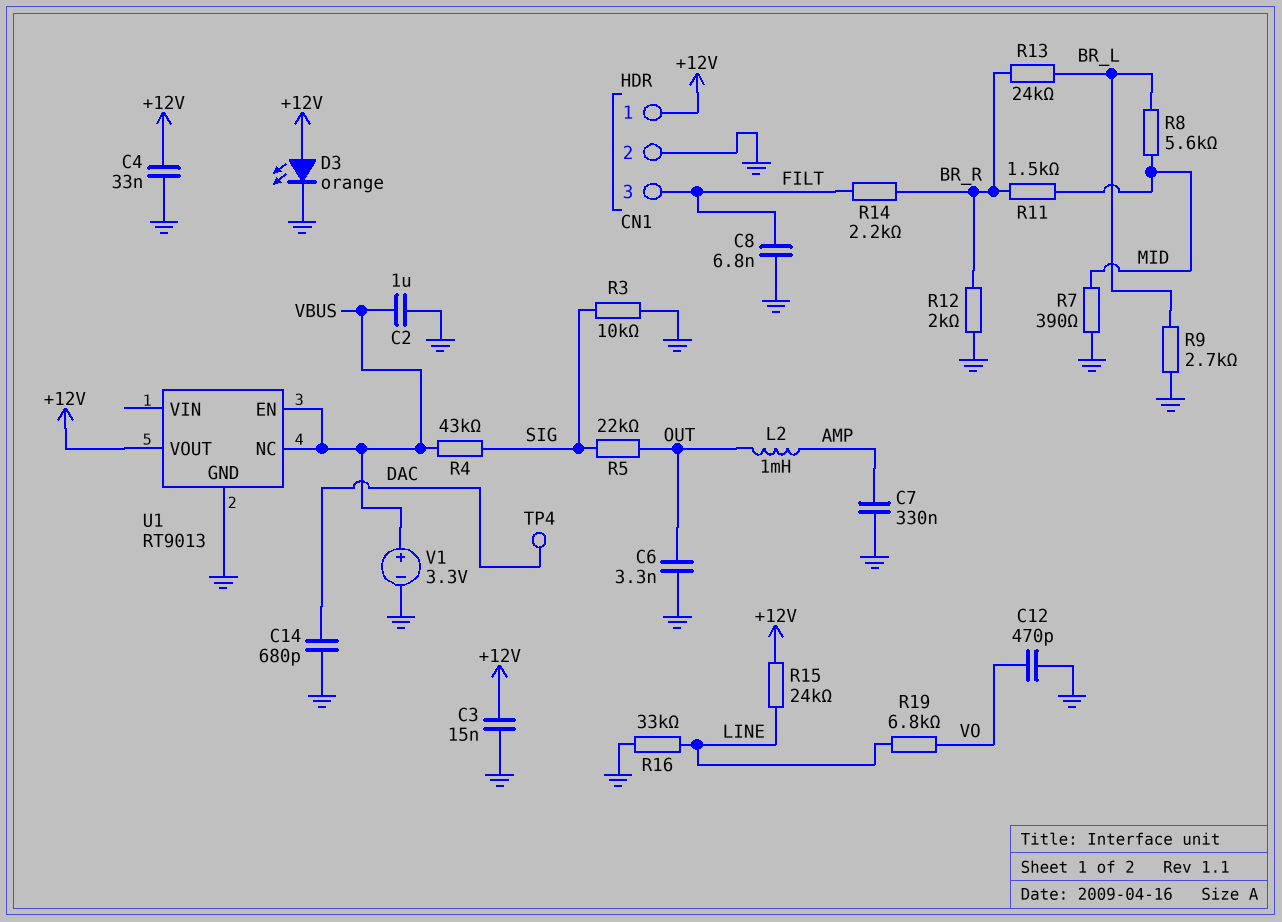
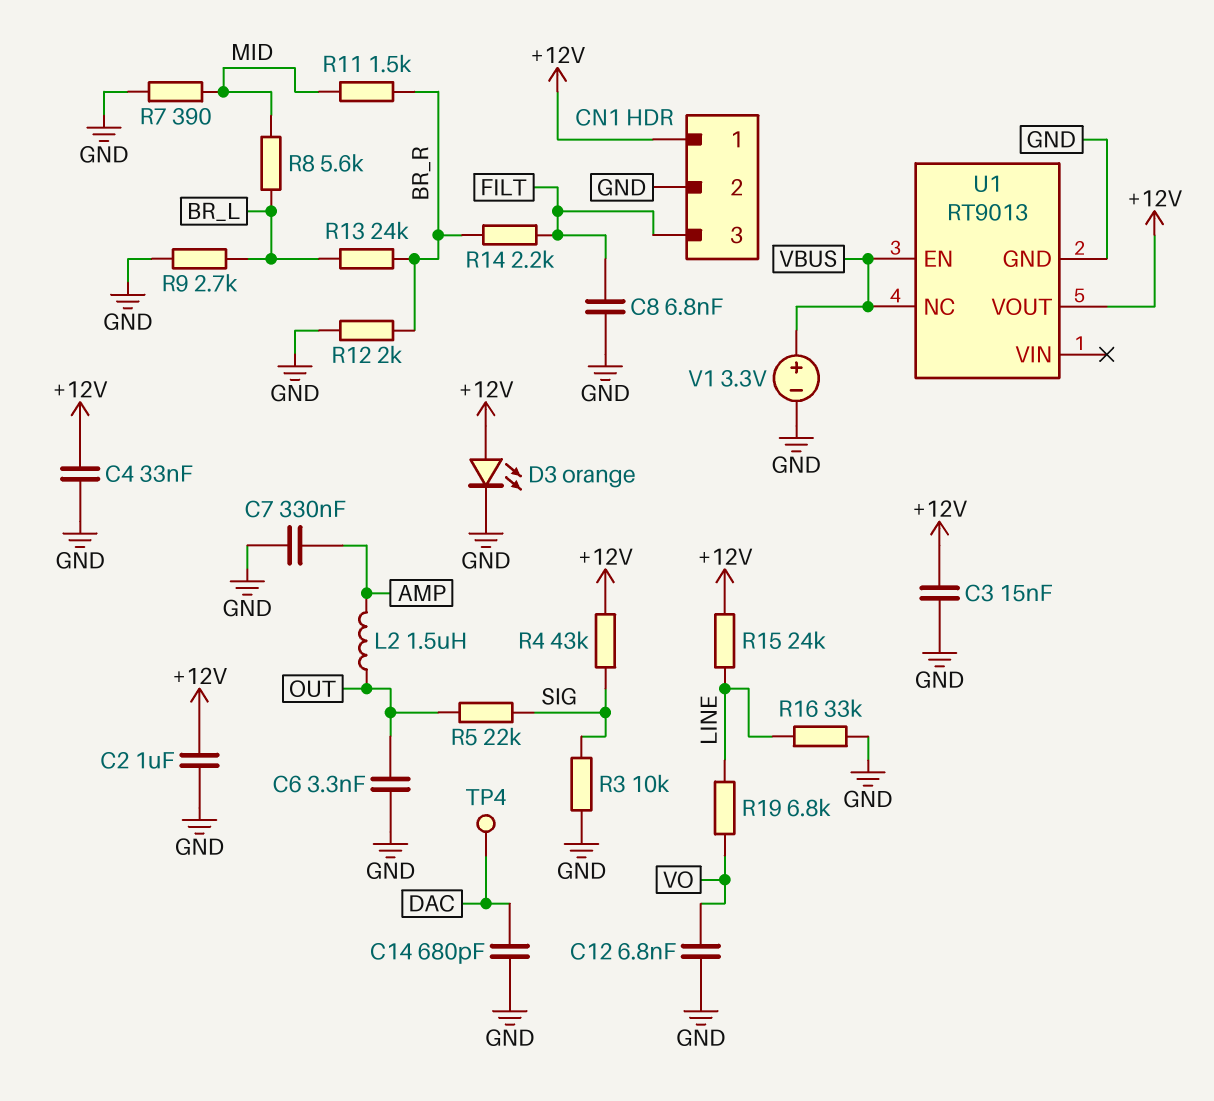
C2: 1uF (GND, VBUS) -> 1uF (+12V, GND)
C12: 470pF (GND, VO) -> 6.8nF (GND, VO)
L2: 1mH (AMP, OUT) -> 1.5uH (AMP, OUT)
R4: 43k (SIG, VBUS) -> 43k (+12V, SIG)

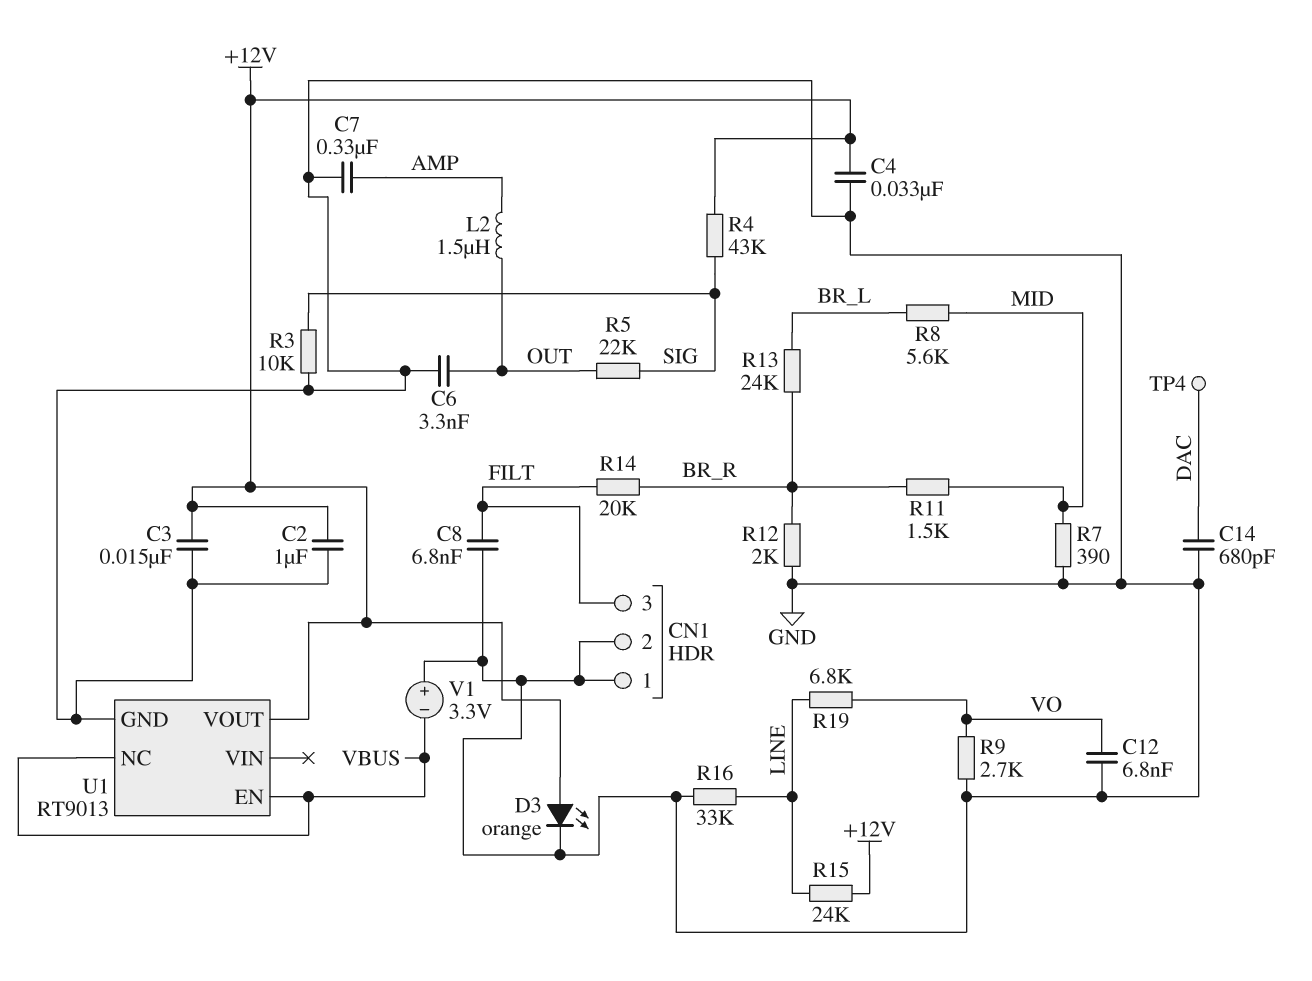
CN1 pin 1: +12V -> GND
R9: 2.7k (BR_L, GND) -> 2.7k (GND, VO)
R14: 2.2k (BR_R, FILT) -> 20k (BR_R, FILT)
V1: 3.3V (plus VBUS, minus GND) -> 3.3V (plus GND, minus VBUS)

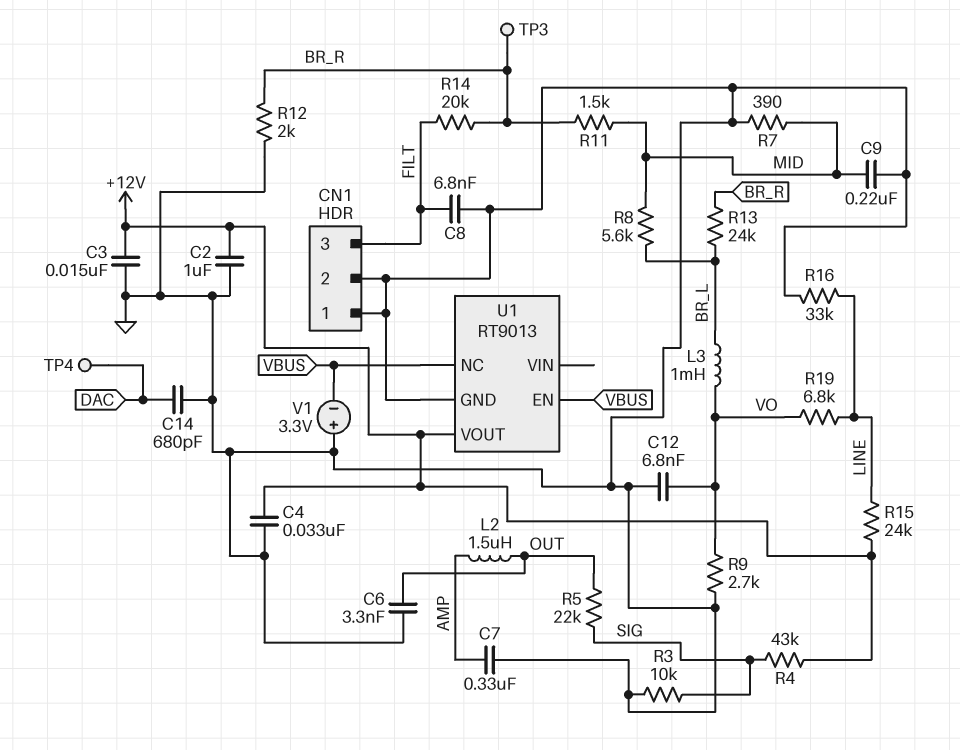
C9: none -> 220nF (GND, MID)
D3: LED orange (A +12V, K GND) -> none
L3: none -> 1mH (BR_L, VO)
TP3: none -> test point (BR_R)

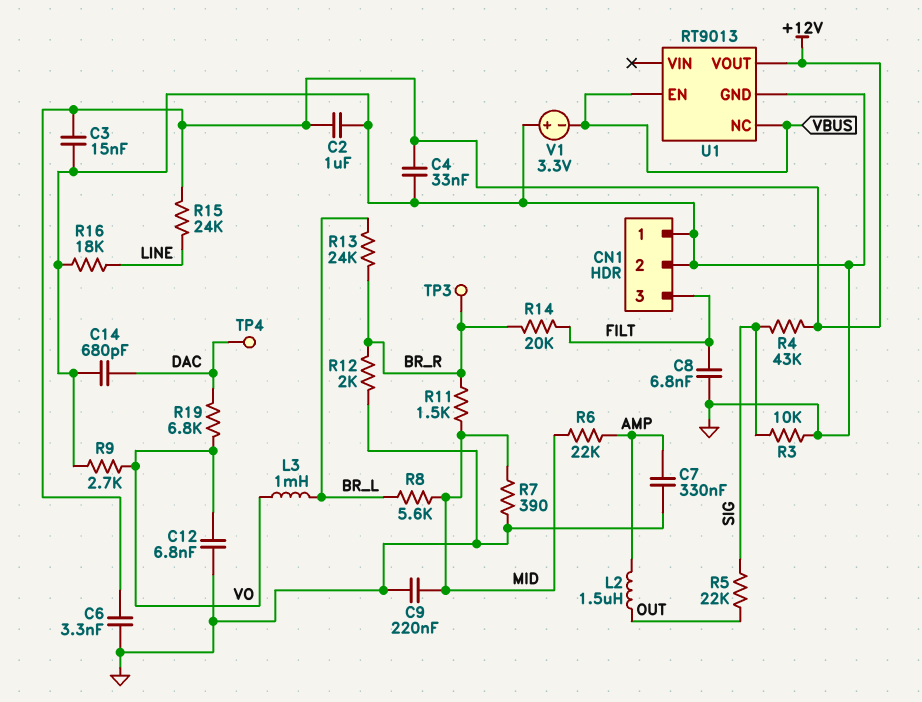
C6: 3.3nF (GND, OUT) -> 3.3nF (+12V, GND)
R6: none -> 22k (AMP, MID)
R16: 33k (GND, LINE) -> 18k (GND, LINE)
R19: 6.8k (LINE, VO) -> 6.8k (DAC, VO)

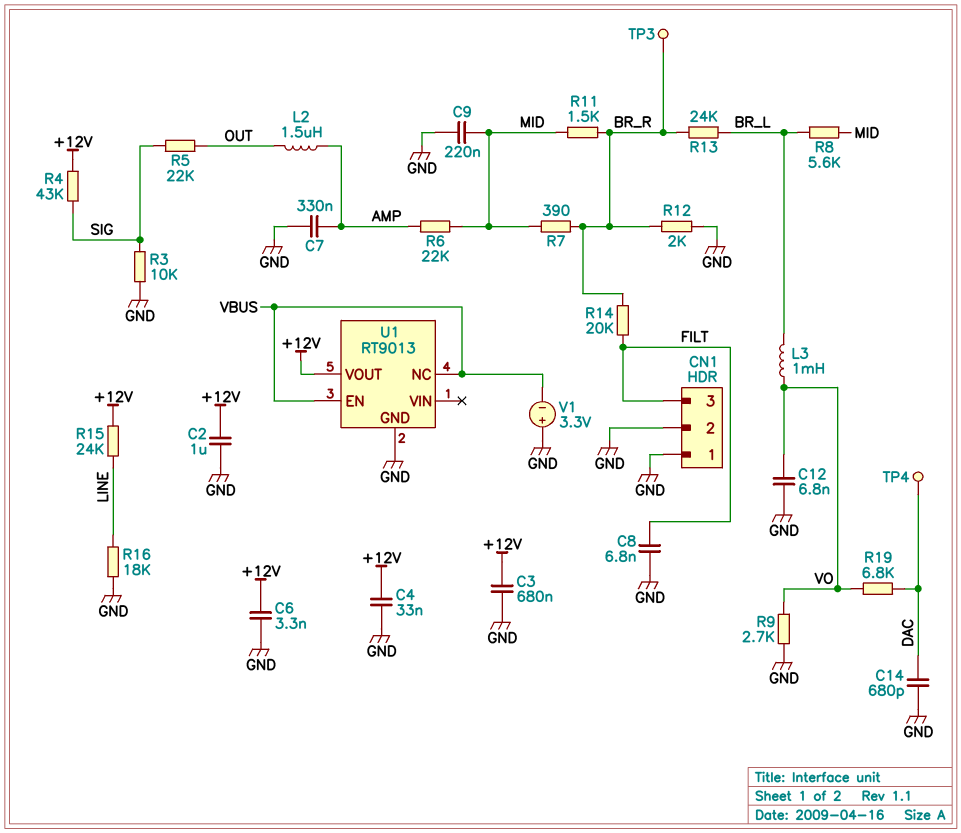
C3: 15nF (+12V, GND) -> 680nF (+12V, GND)
R7: 390 (GND, MID) -> 390 (BR_R, MID)

